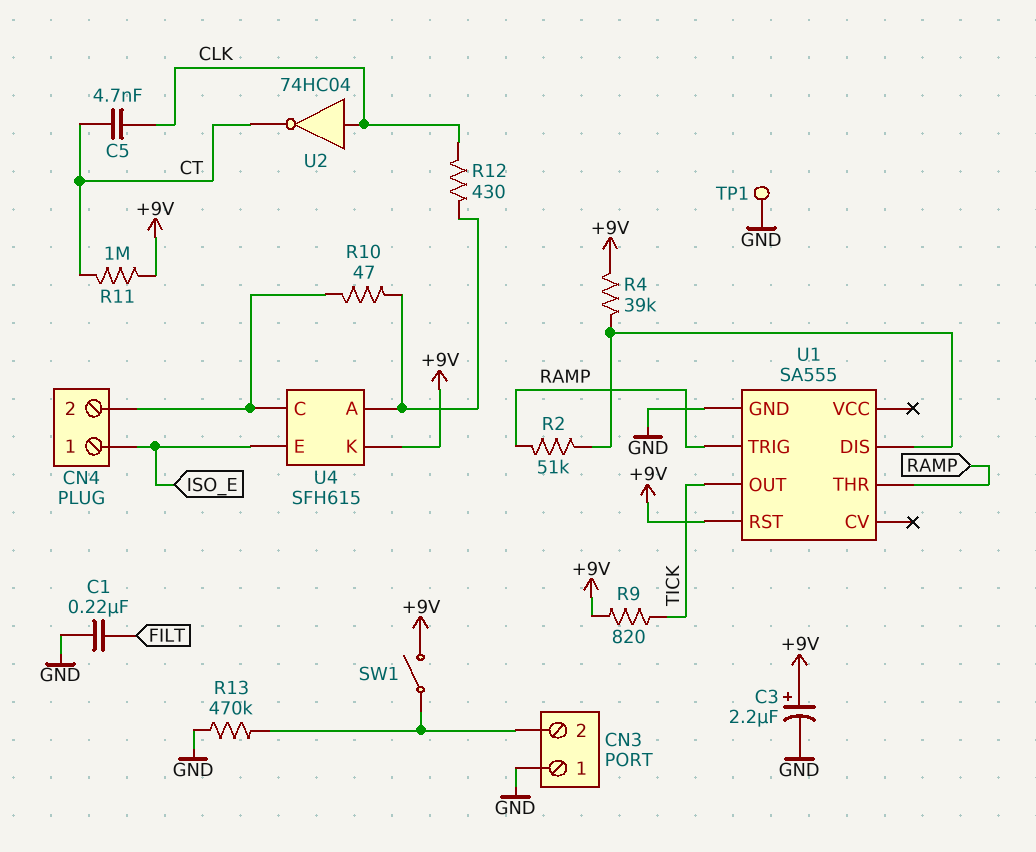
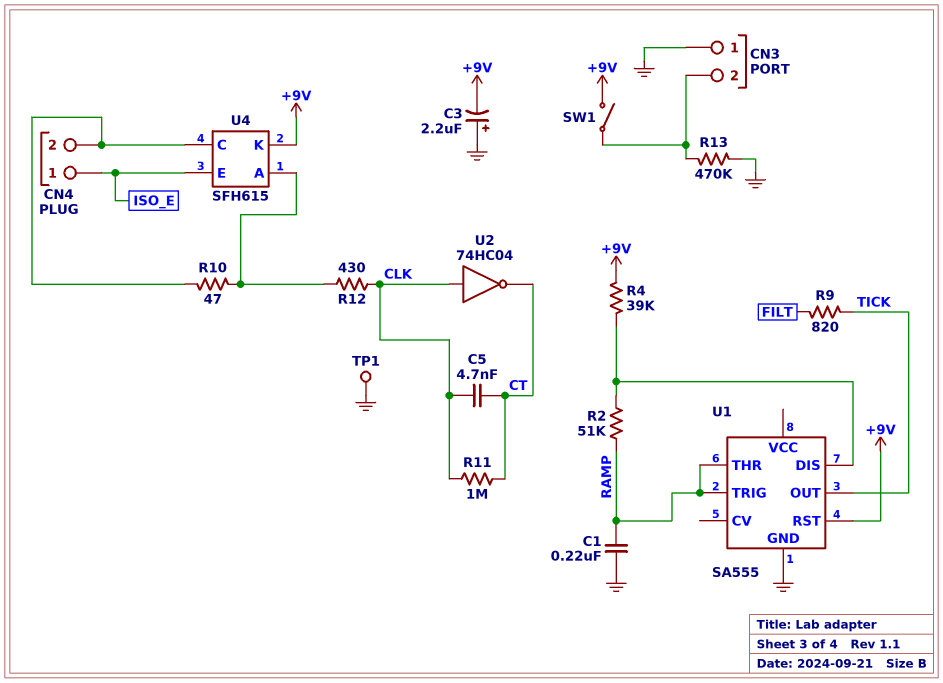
C1: 220nF (FILT, GND) -> 220nF (GND, RAMP)
C3: 2.2uF (plus +9V, minus GND) -> 2.2uF (plus GND, minus +9V)
R9: 820 (+9V, TICK) -> 820 (FILT, TICK)
R11: 1M (+9V, CT) -> 1M (CLK, CT)

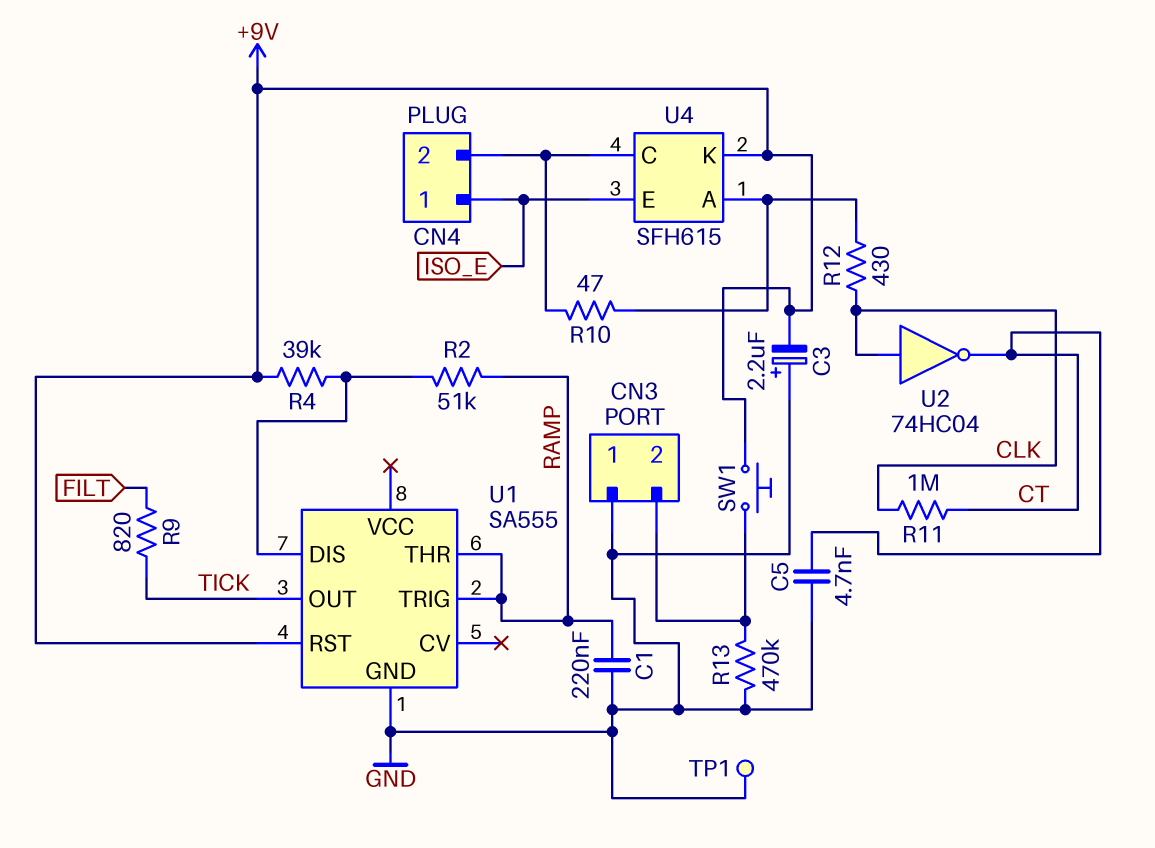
C5: 4.7nF (CLK, CT) -> 4.7nF (CT, GND)
SW1: switch (+9V, CN3/2) -> button (+9V, CN3/2)

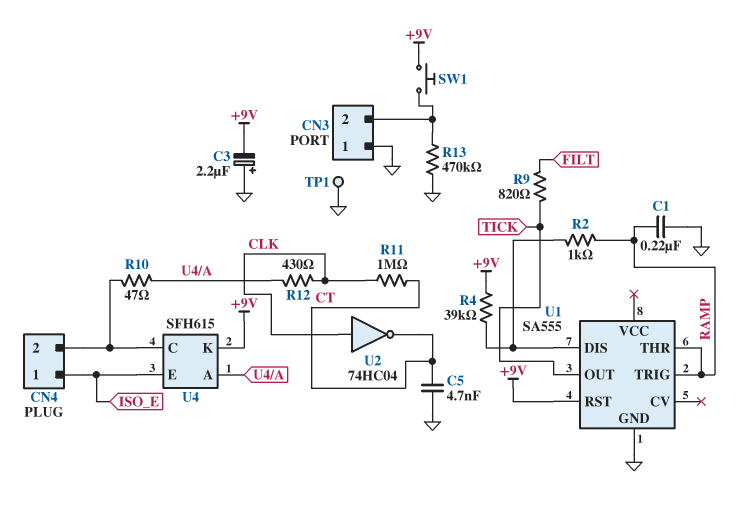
R2: 51k (RAMP, U1/DIS) -> 1k (RAMP, U1/DIS)

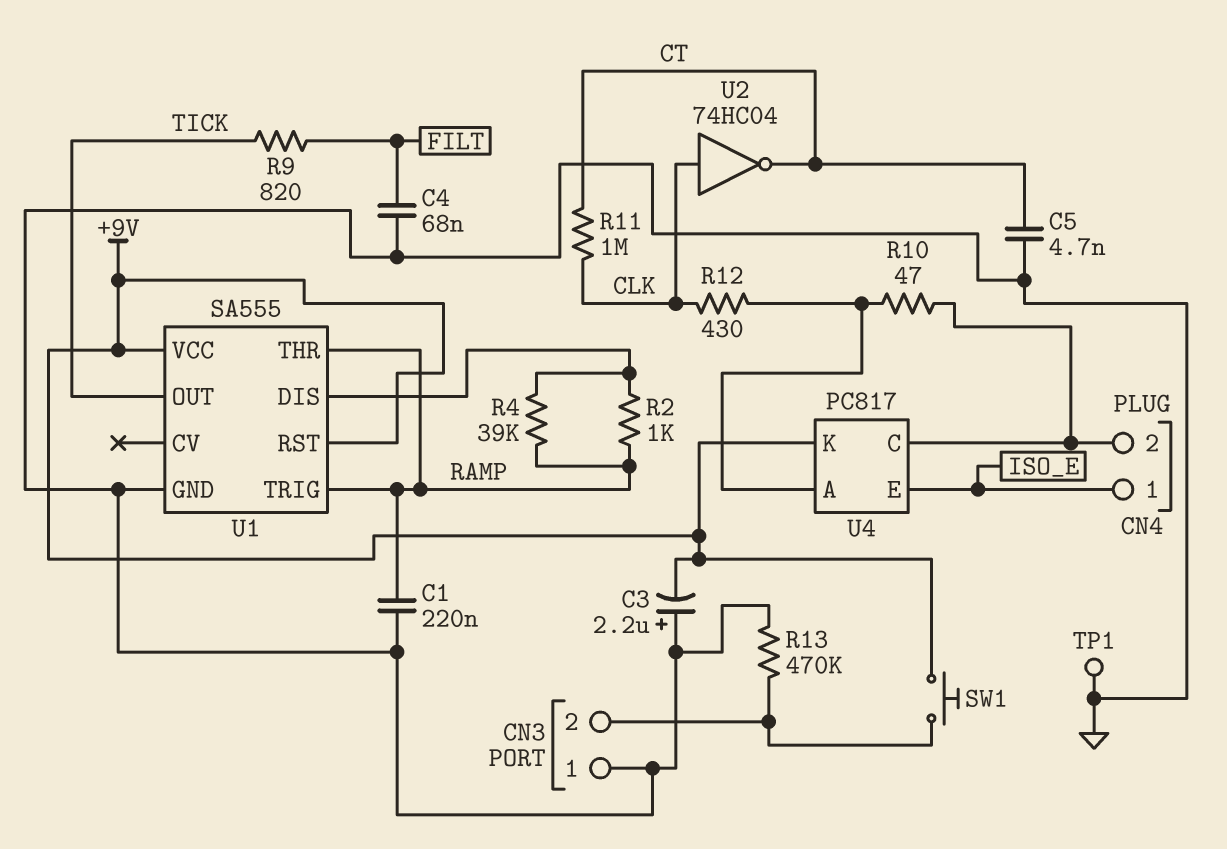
C4: none -> 68nF (FILT, GND)
R4: 39k (+9V, U1/DIS) -> 39k (RAMP, U1/DIS)
U1 pin VCC: none -> +9V
U4: SFH615 -> PC817

